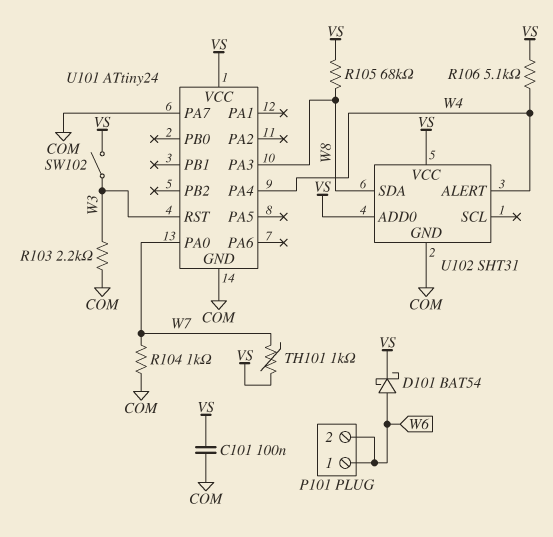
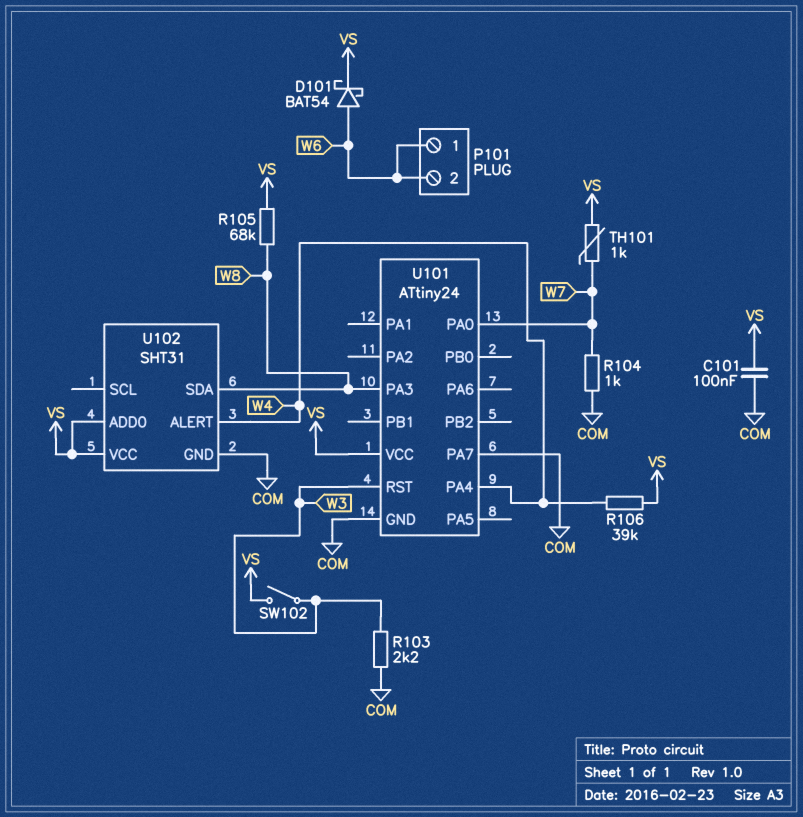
R106: 5.1k (VS, W4) -> 39k (VS, W4)

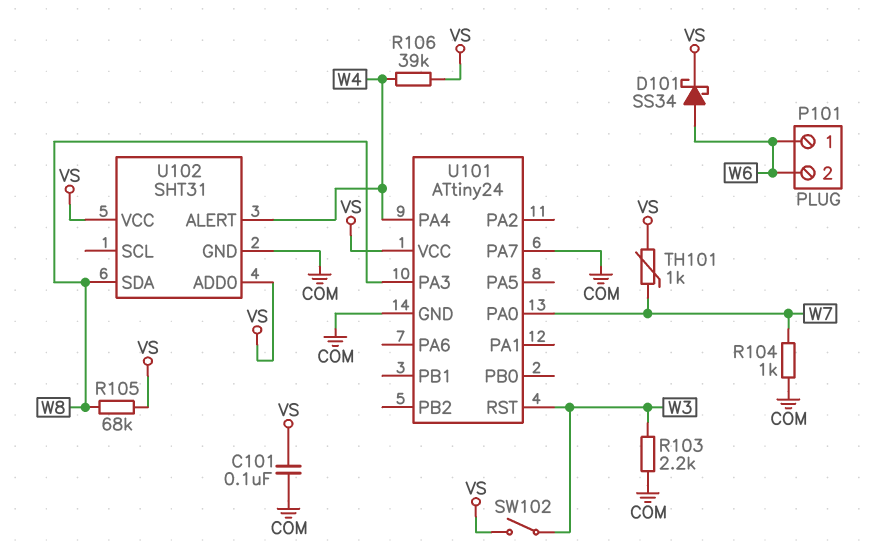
D101: schottky BAT54 (A W6, K VS) -> schottky SS34 (A W6, K VS)

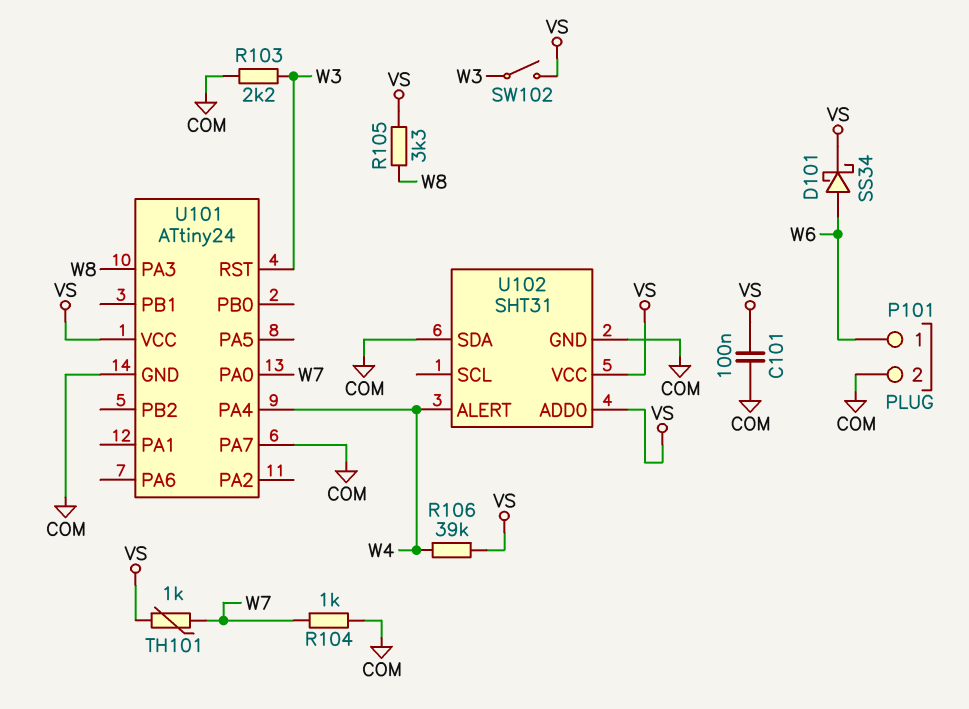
P101 pin 2: W6 -> COM
R105: 68k (VS, W8) -> 3.3k (VS, W8)
U102 pin SDA: W8 -> COM

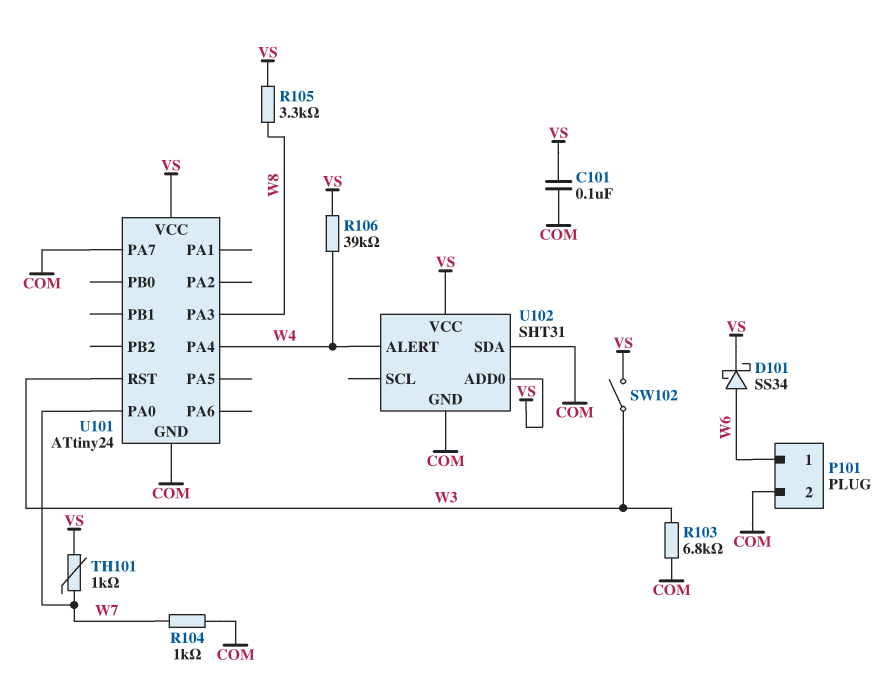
R103: 2.2k (COM, W3) -> 6.8k (COM, W3)

